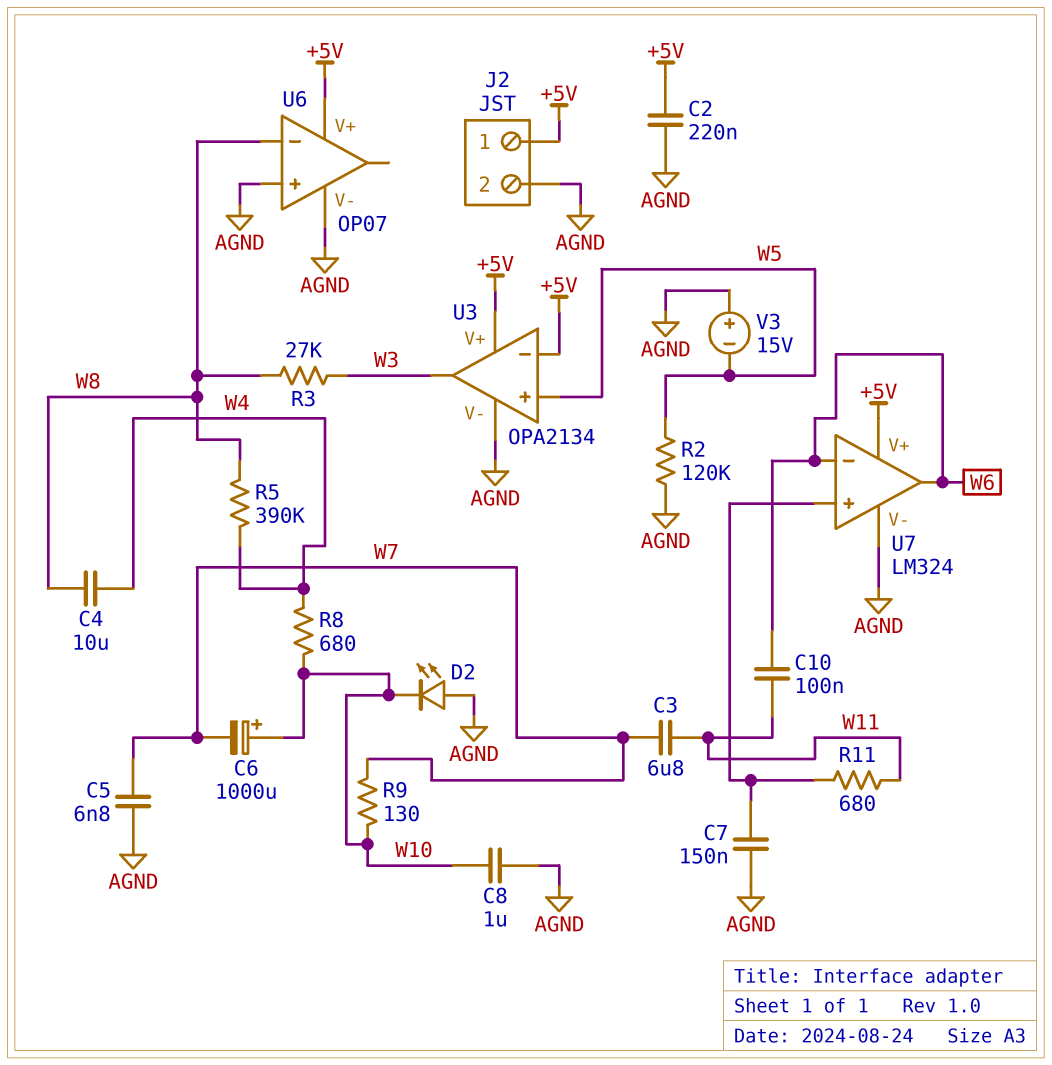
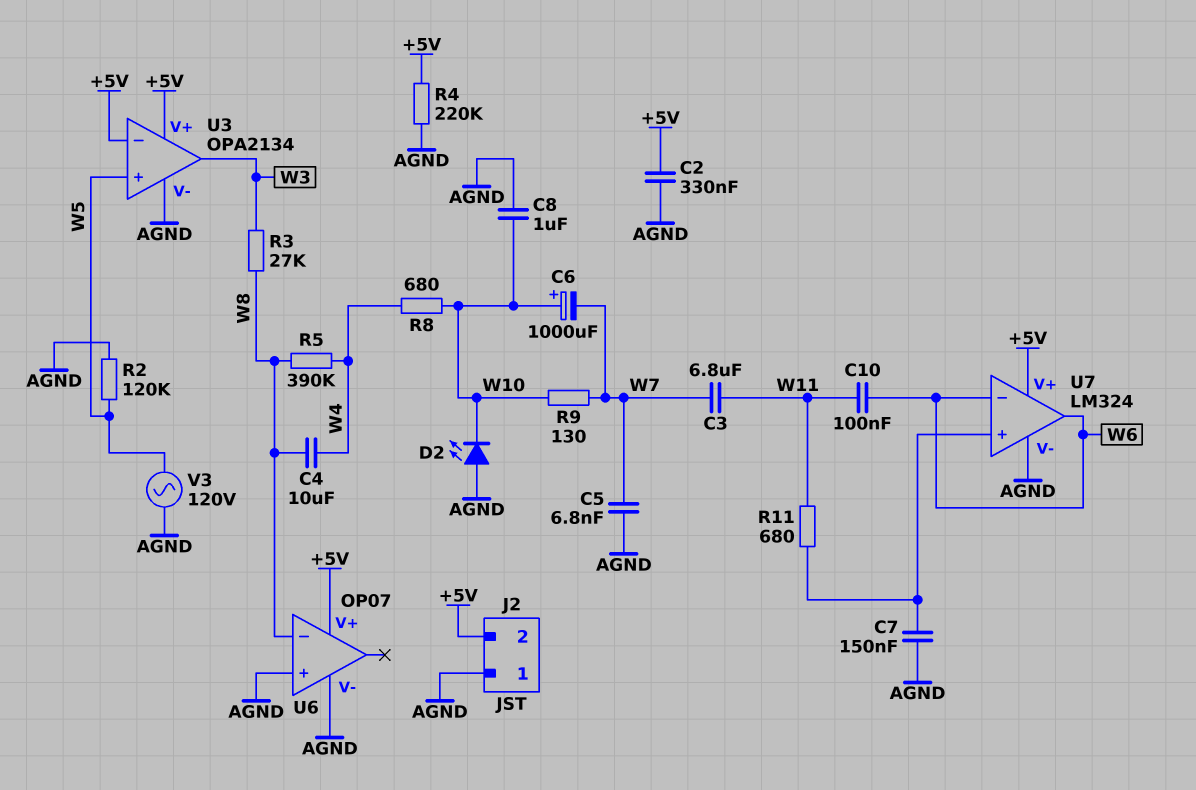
C2: 220nF (+5V, AGND) -> 330nF (+5V, AGND)
J2 pin 1: +5V -> AGND
J2 pin 2: AGND -> +5V
R4: none -> 220k (+5V, AGND)
V3: 15V (plus AGND, minus W5) -> AC 120V (AGND, W5)

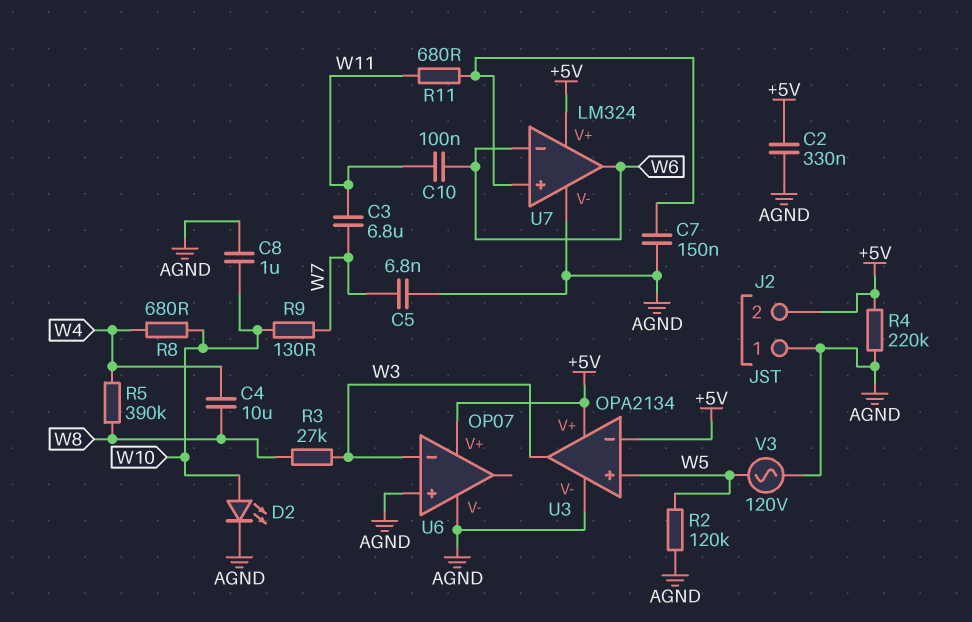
C6: 1000uF (plus W10, minus W7) -> none
D2: LED (A AGND, K W10) -> LED (A W10, K AGND)
U6 pin in-: W8 -> W3

